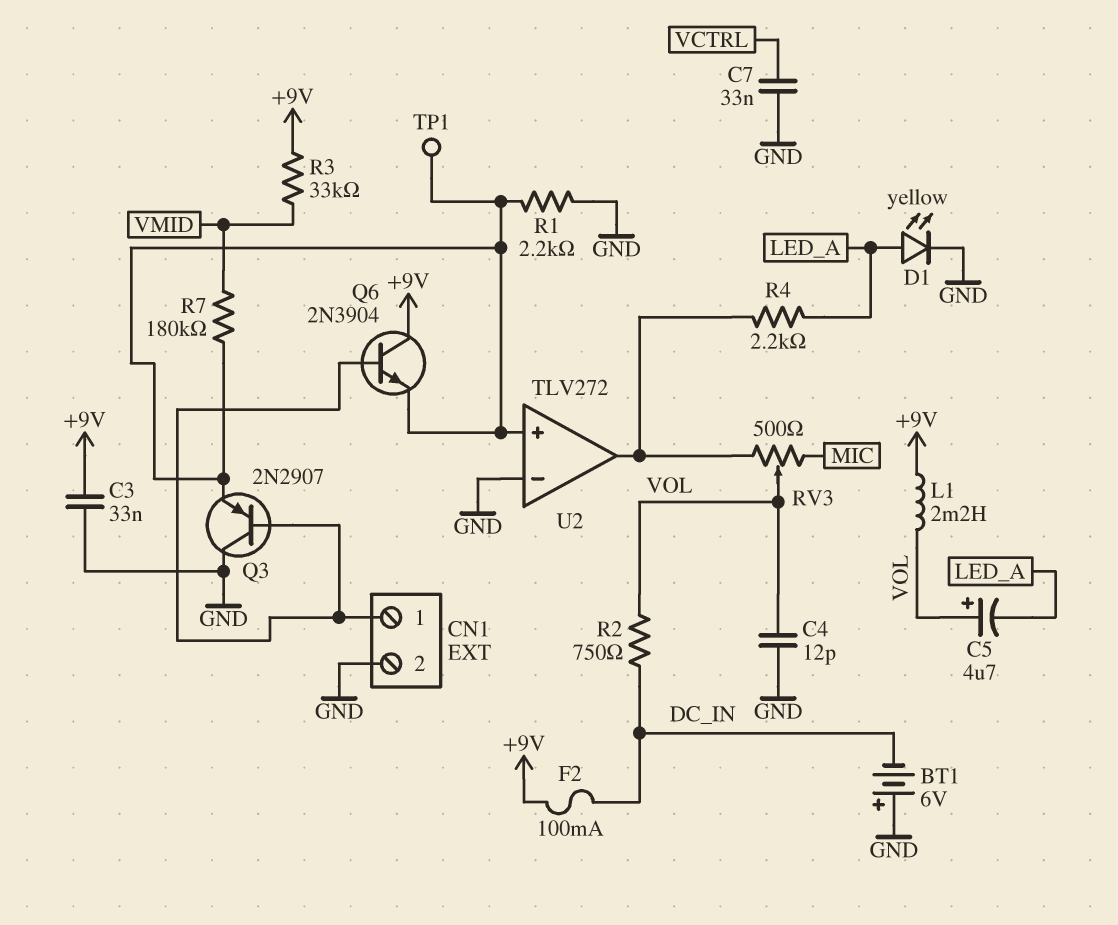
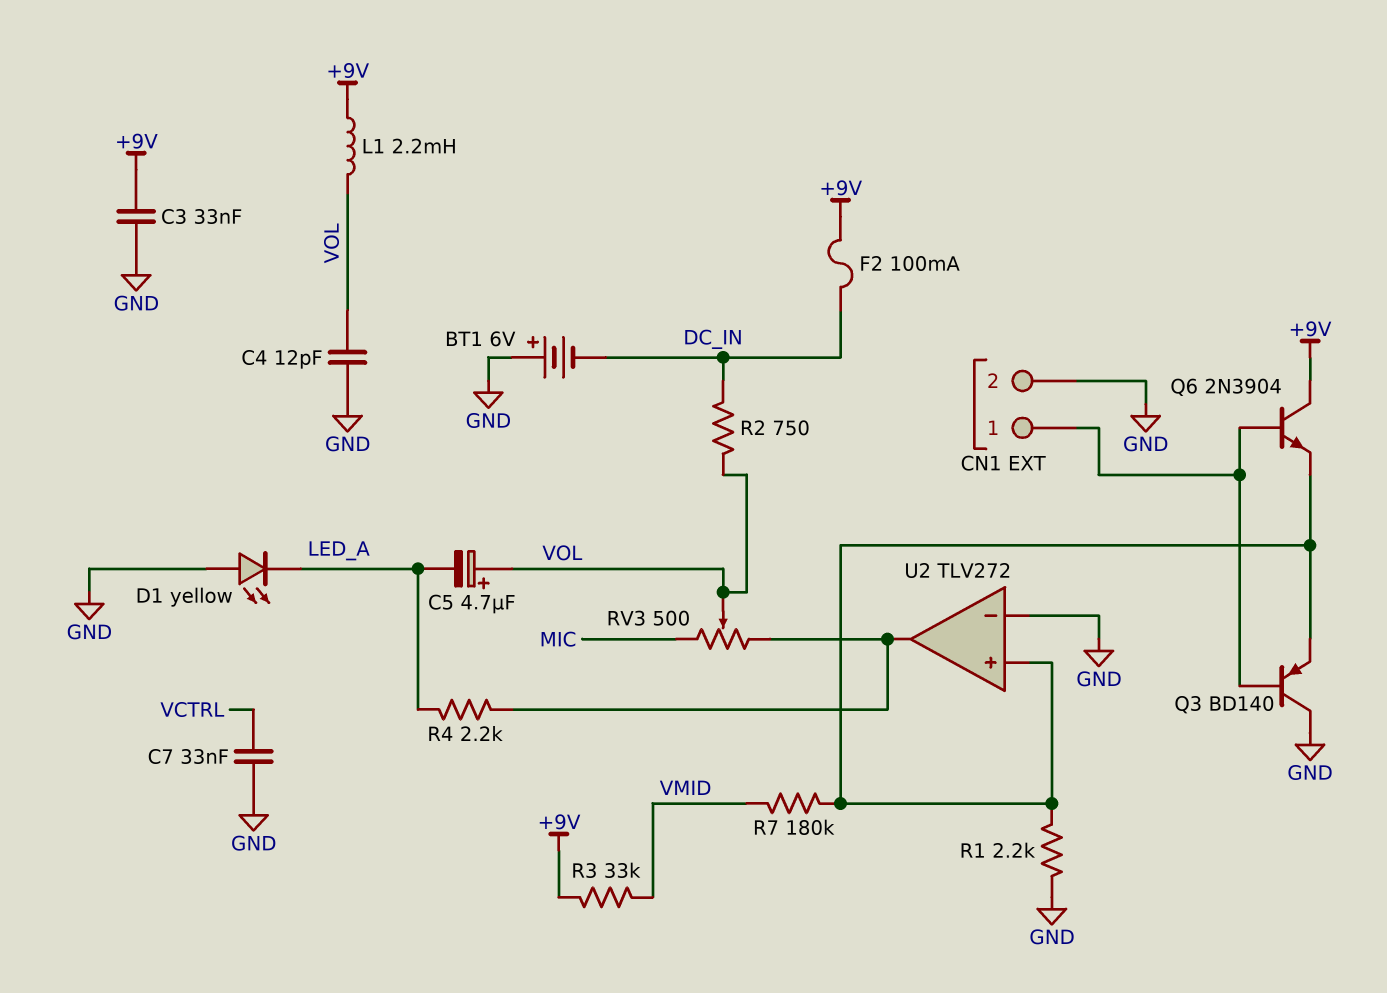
D1: LED yellow (A LED_A, K GND) -> LED yellow (A GND, K LED_A)
Q3: PNP 2N2907 (B CN1/1, C GND, E U2/in+) -> PNP BD140 (B CN1/1, C GND, E U2/in+)
TP1: test point (U2/in+) -> none

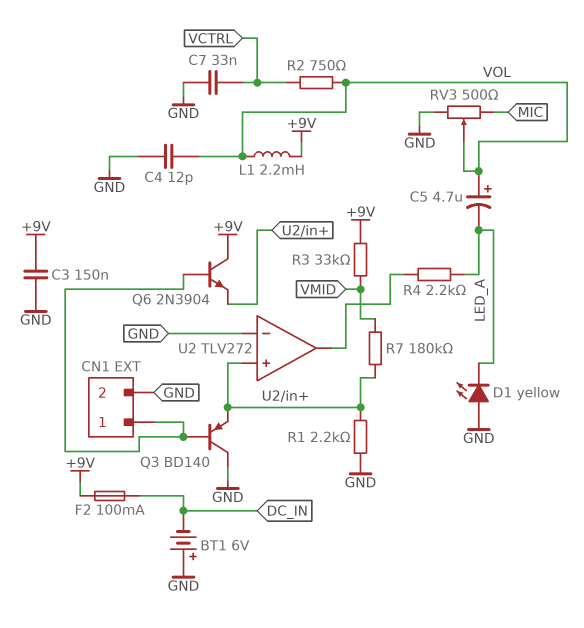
C3: 33nF (+9V, GND) -> 150nF (+9V, GND)
R2: 750 (DC_IN, VOL) -> 750 (VCTRL, VOL)
RV3: 500 (MIC, U2/out, wiper VOL) -> 500 (GND, MIC, wiper VOL)

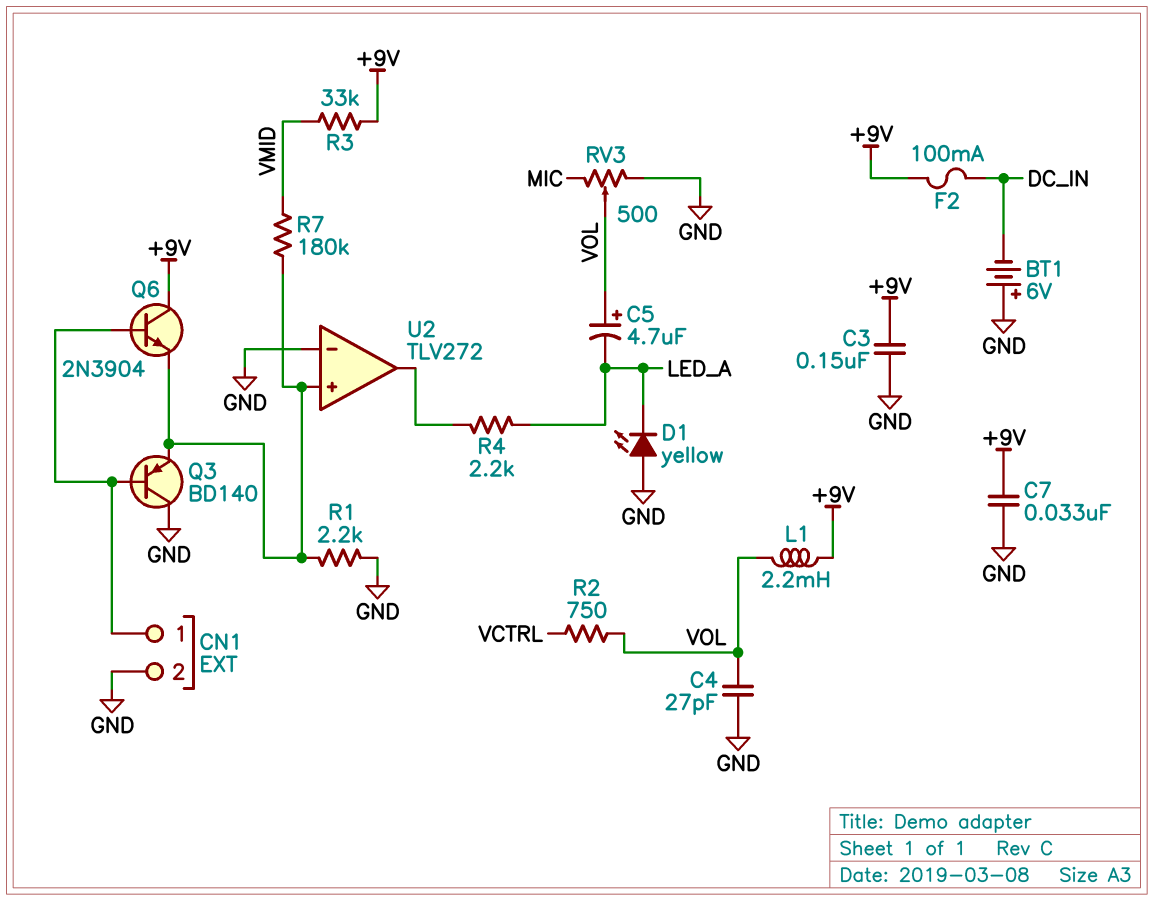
C4: 12pF (GND, VOL) -> 27pF (GND, VOL)
C7: 33nF (GND, VCTRL) -> 33nF (+9V, GND)

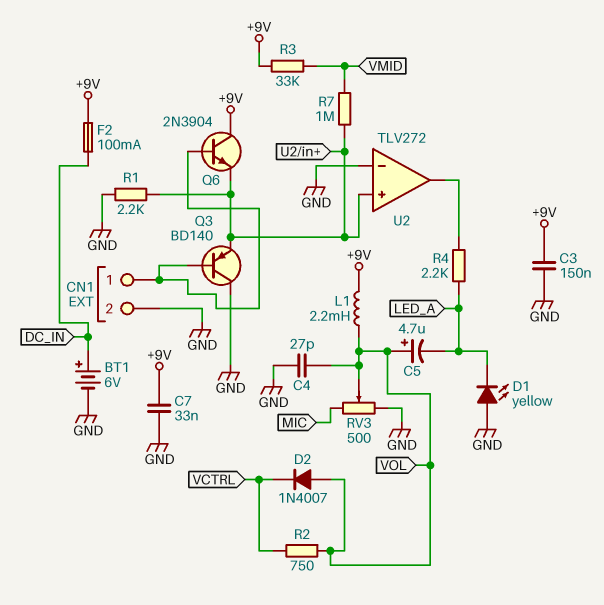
BT1: 6V (plus GND, minus DC_IN) -> 6V (plus DC_IN, minus GND)
D2: none -> diode 1N4007 (A VOL, K VCTRL)
R7: 180k (U2/in+, VMID) -> 1M (U2/in+, VMID)

